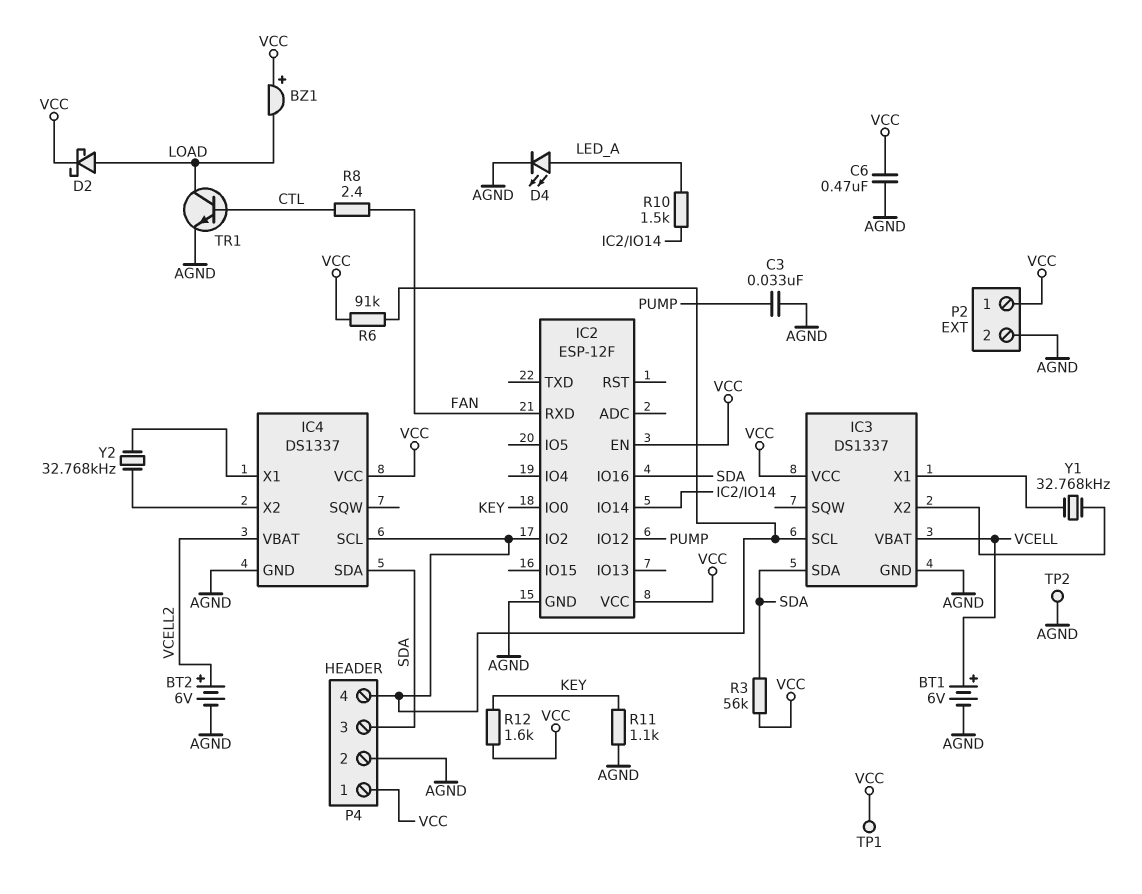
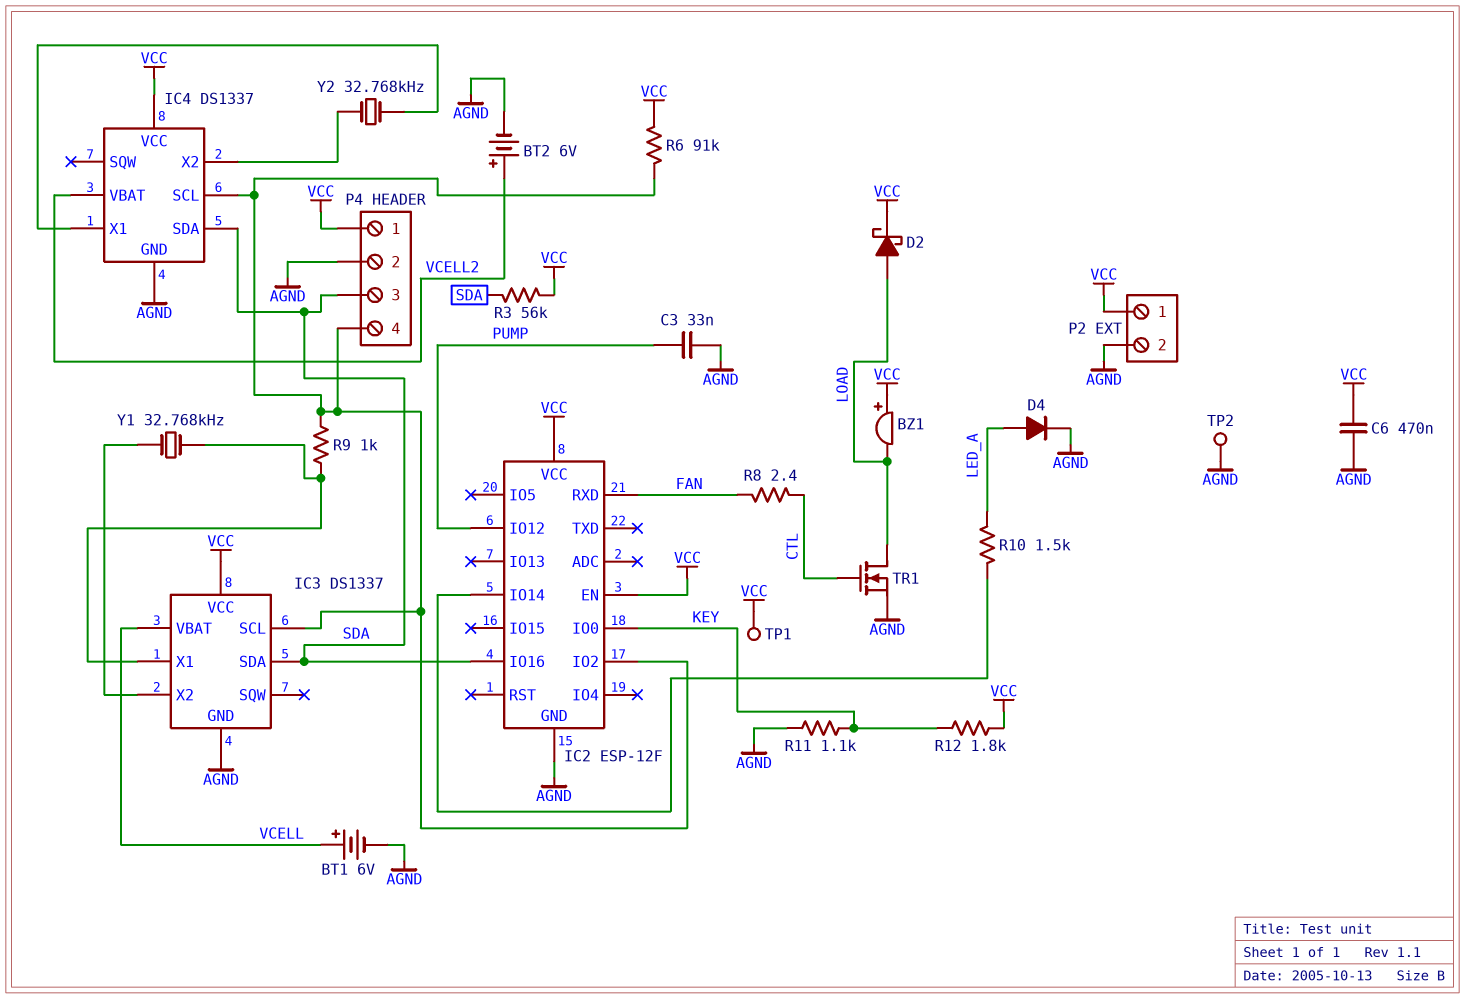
D4: LED (A LED_A, K AGND) -> diode (A LED_A, K AGND)
R9: none -> 1k (IC2/IO2, IC3/X1)
R12: 1.6k (KEY, VCC) -> 1.8k (KEY, VCC)
TR1: NPN (B CTL, C LOAD, E AGND) -> NMOS (G CTL, D LOAD, S AGND)

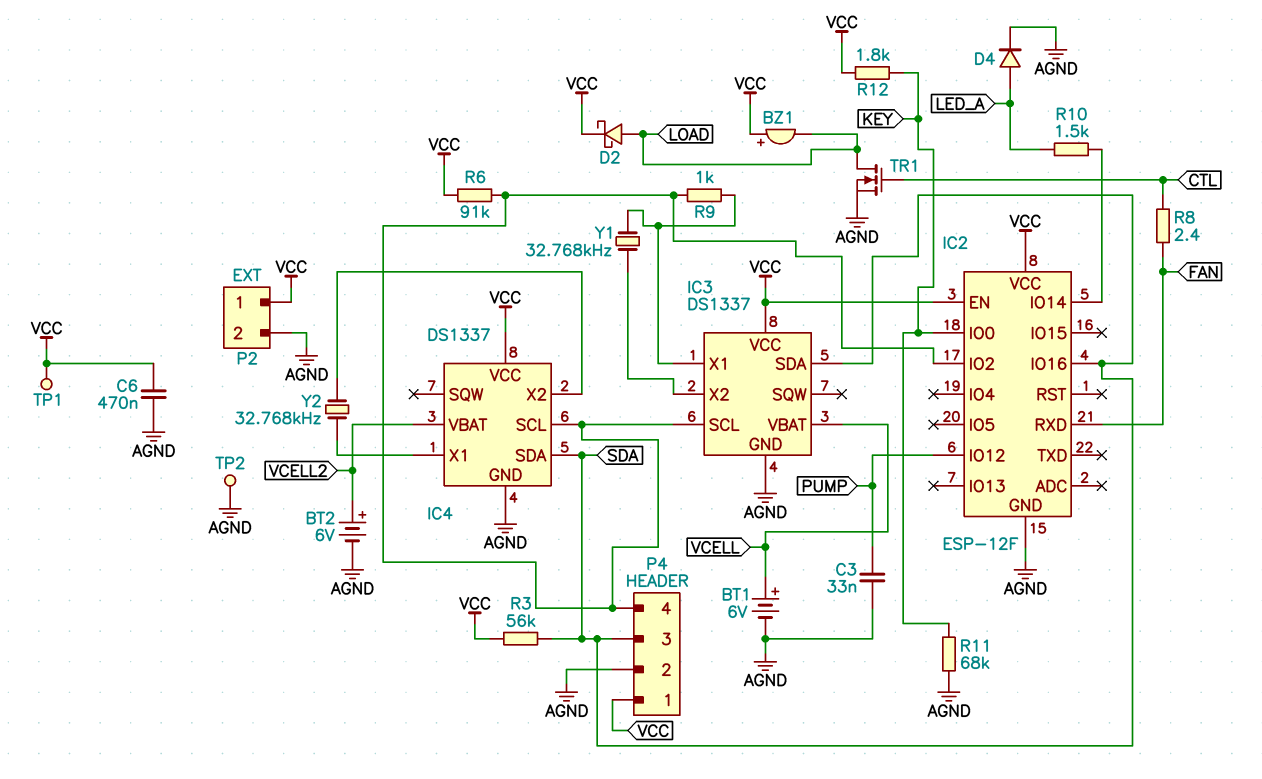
R11: 1.1k (AGND, KEY) -> 68k (AGND, KEY)

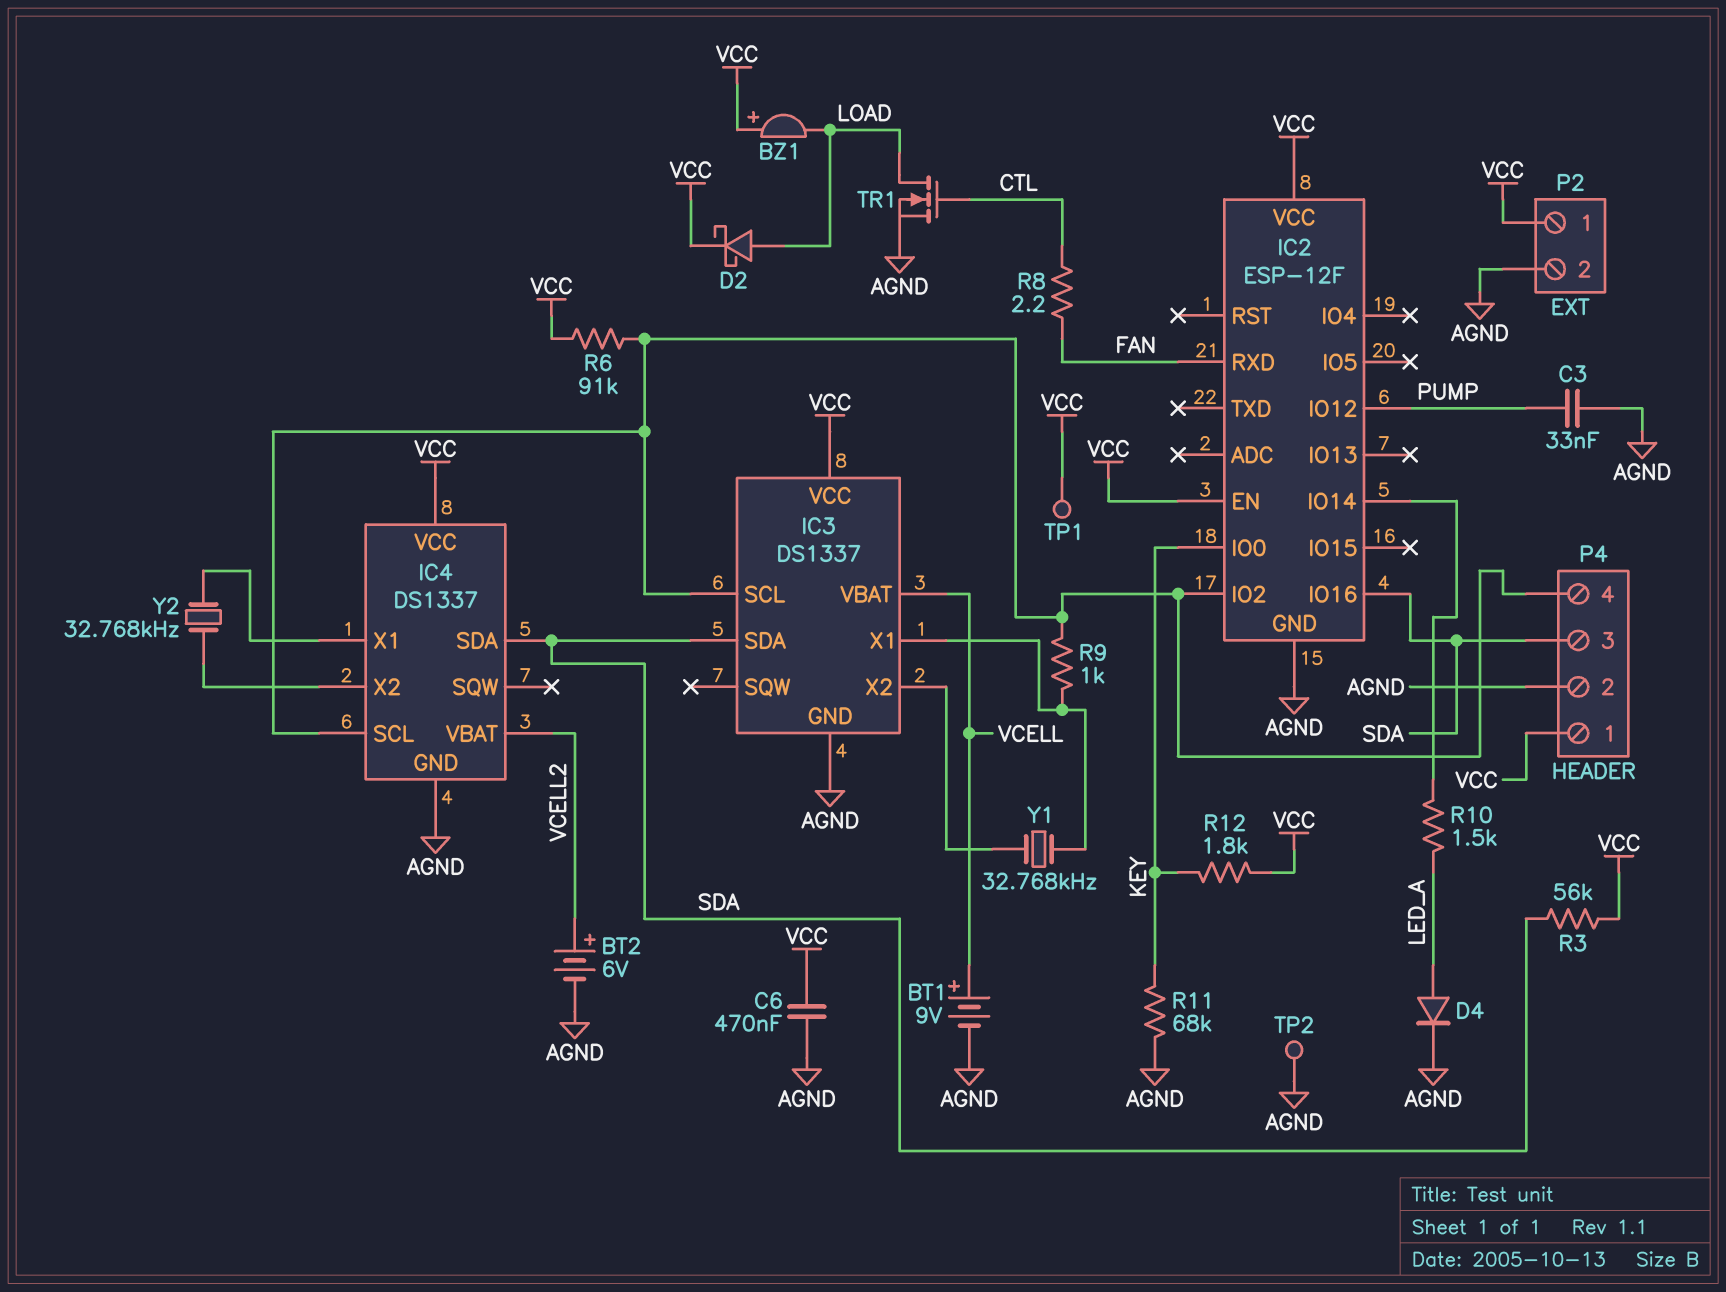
BT1: 6V (plus VCELL, minus AGND) -> 9V (plus VCELL, minus AGND)
R8: 2.4 (CTL, FAN) -> 2.2 (CTL, FAN)

